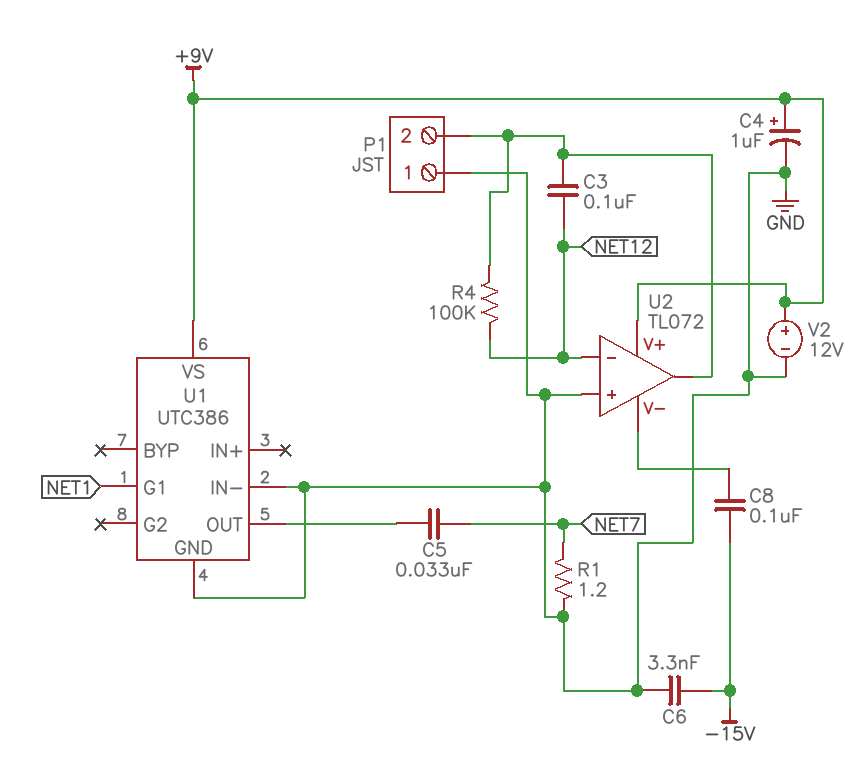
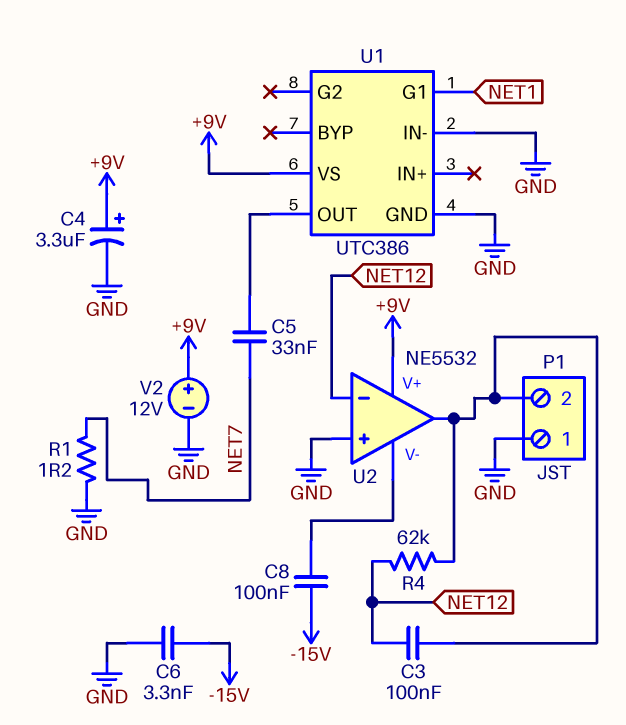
C4: 1uF (plus +9V, minus GND) -> 3.3uF (plus +9V, minus GND)
R4: 100k (NET12, P1/2) -> 62k (NET12, P1/2)
U2: TL072 -> NE5532

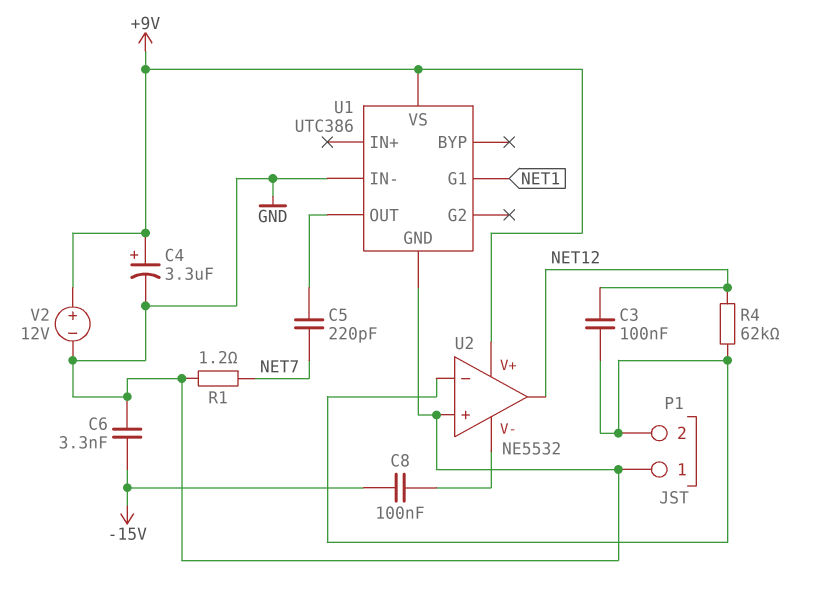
C5: 33nF (NET7, U1/OUT) -> 220pF (NET7, U1/OUT)
U2 pin in-: NET12 -> P1/2
U2 pin out: P1/2 -> NET12

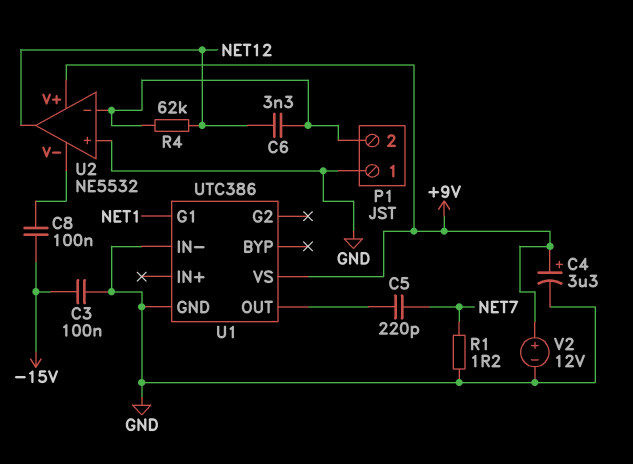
C3: 100nF (NET12, P1/2) -> 100nF (-15V, GND)
C6: 3.3nF (-15V, GND) -> 3.3nF (NET12, P1/2)

